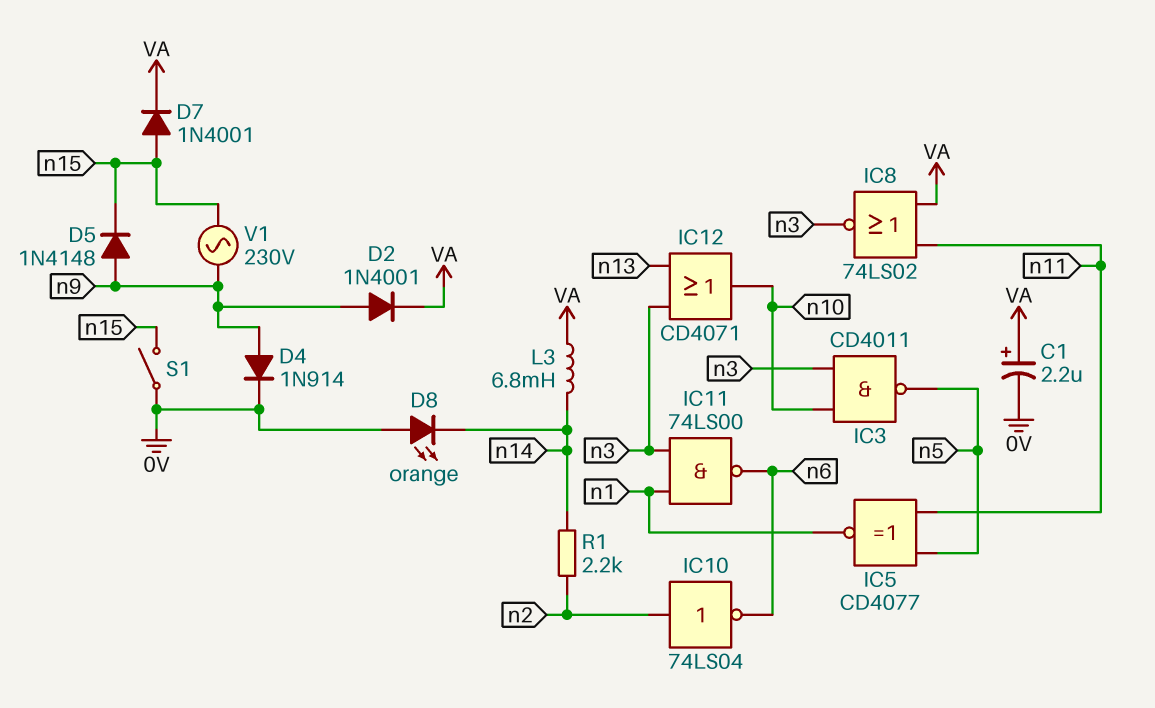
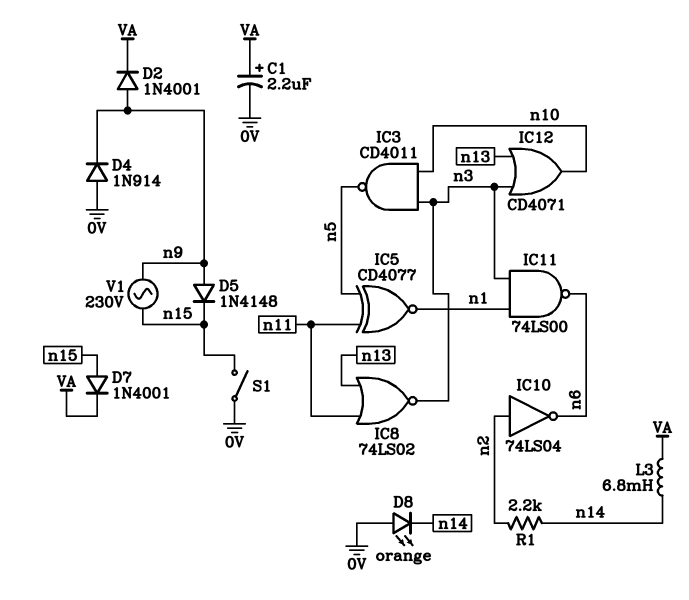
D4: diode 1N914 (A n9, K 0V) -> diode 1N914 (A 0V, K n9)
IC8: NOR 74LS02 (in VA, in n11, out n3) -> NOR 74LS02 (in n11, in n13, out n3)

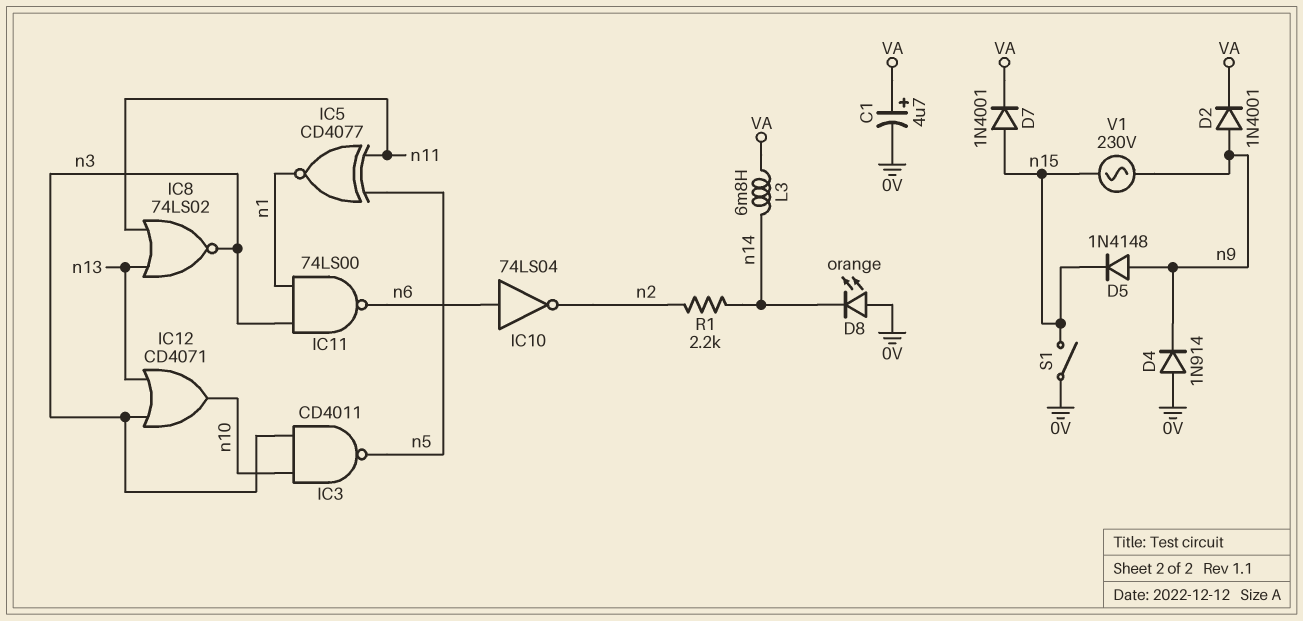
C1: 2.2uF (plus VA, minus 0V) -> 4.7uF (plus VA, minus 0V)
IC10: NOT 74LS04 (in n2, out n6) -> NOT 74LS04 (in n6, out n2)

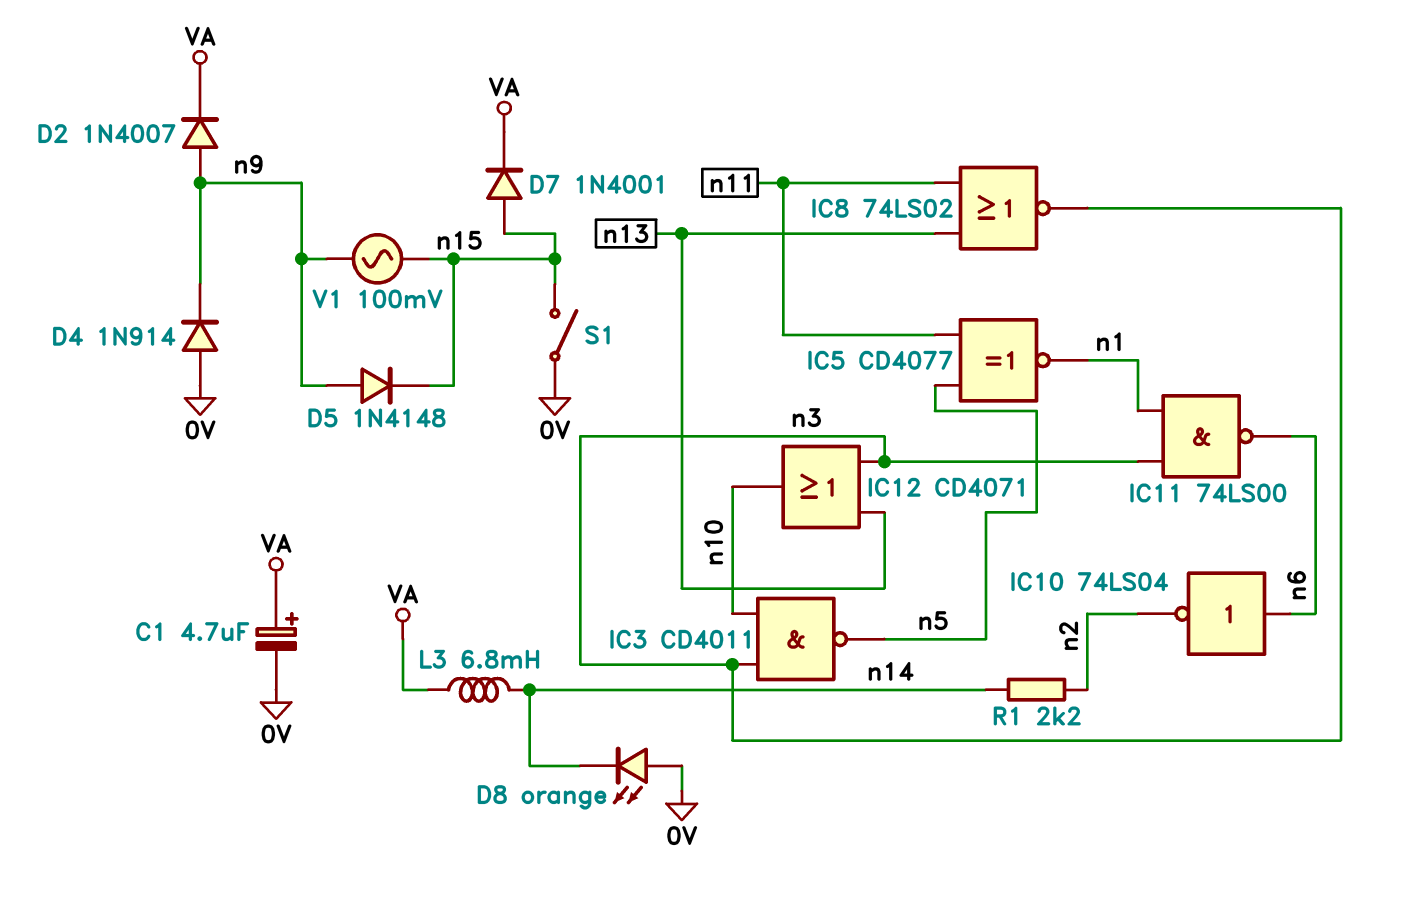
D2: diode 1N4001 (A n9, K VA) -> diode 1N4007 (A n9, K VA)
V1: AC 230V (n9, n15) -> AC 100mV (n9, n15)

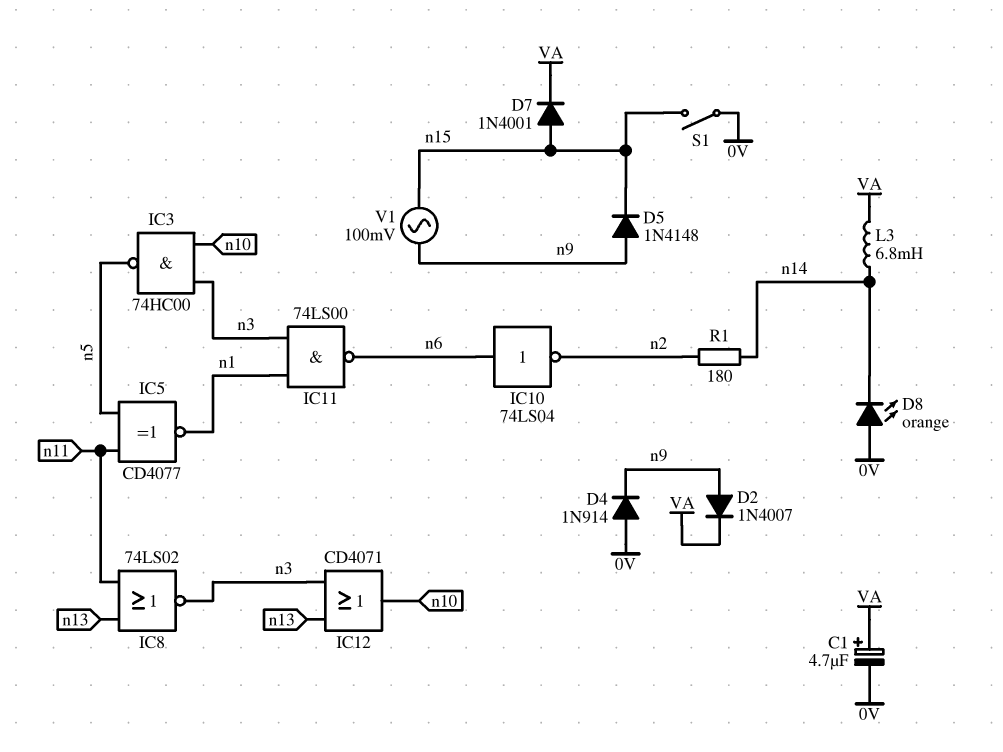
IC3: NAND CD4011 (in n3, in n10, out n5) -> NAND 74HC00 (in n3, in n10, out n5)
R1: 2.2k (n2, n14) -> 180 (n2, n14)

